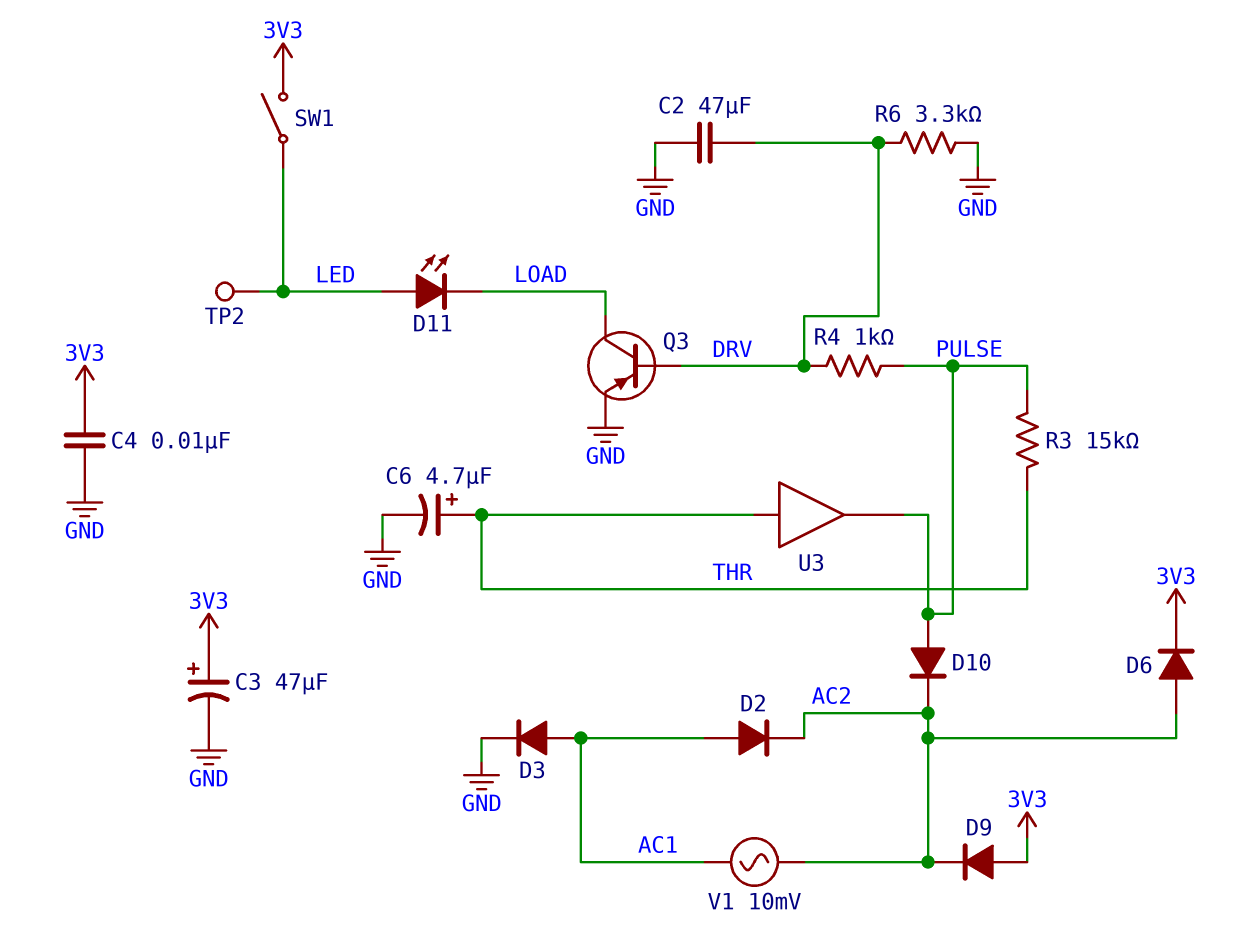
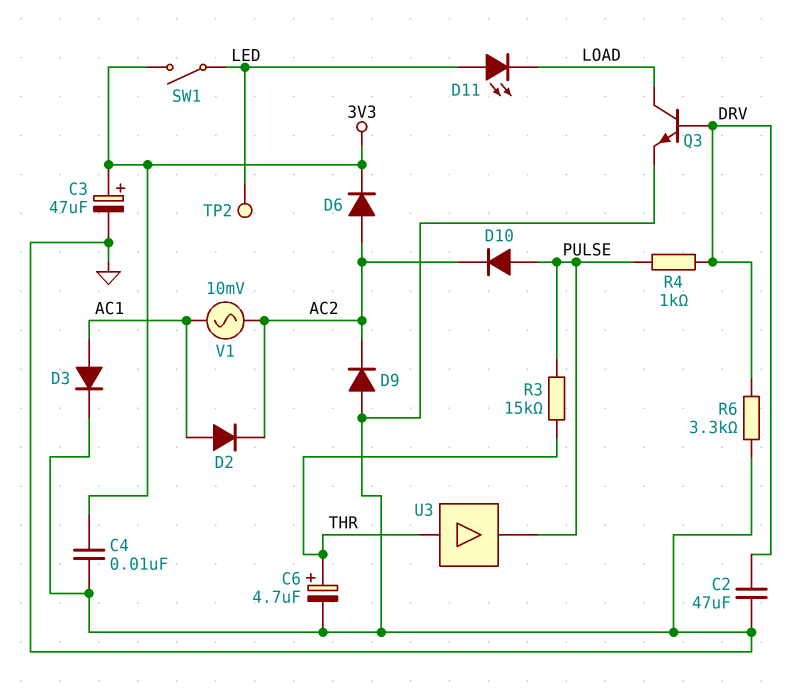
D9: diode (A 3V3, K AC2) -> diode (A GND, K AC2)
Q3: PNP (B DRV, C LOAD, E GND) -> NPN (B DRV, C LOAD, E GND)

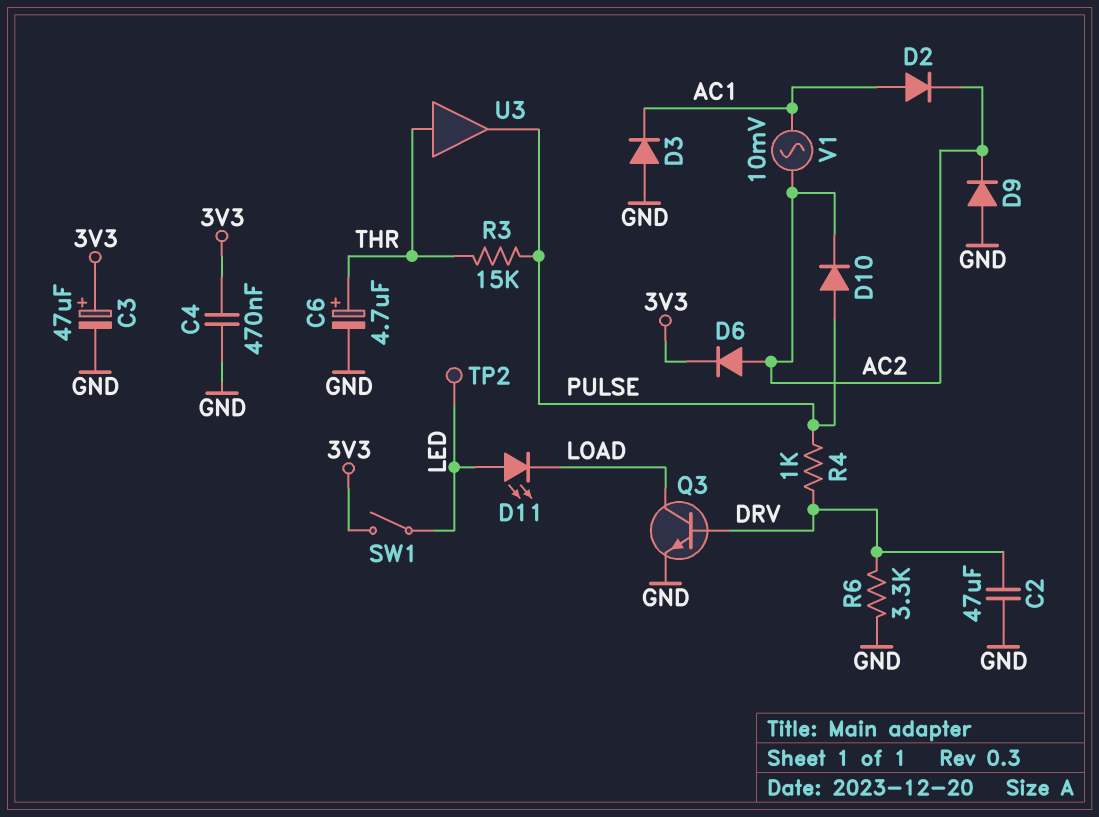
C4: 10nF (3V3, GND) -> 470nF (3V3, GND)
D3: diode (A AC1, K GND) -> diode (A GND, K AC1)

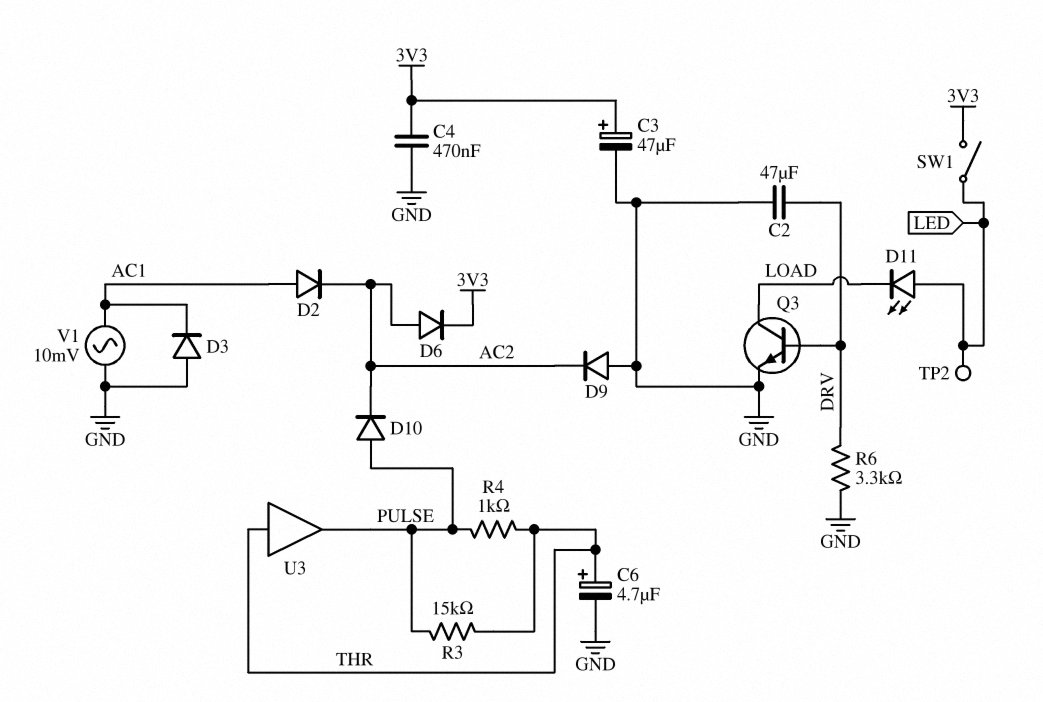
R4: 1k (DRV, PULSE) -> 1k (PULSE, THR)
V1: AC 10mV (AC1, AC2) -> AC 10mV (AC1, GND)

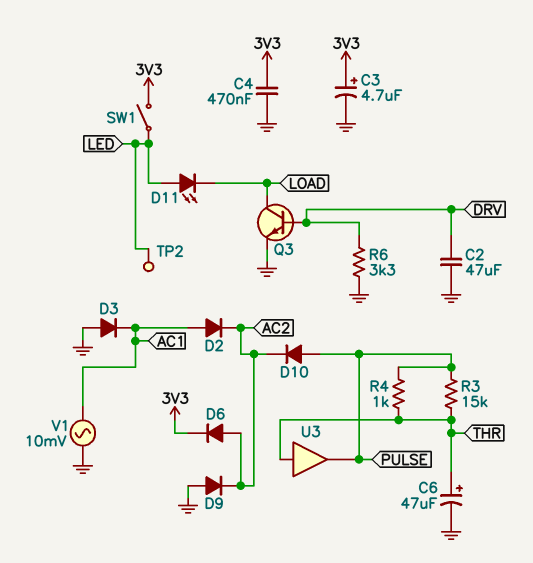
C3: 47uF (plus 3V3, minus GND) -> 4.7uF (plus 3V3, minus GND)
C6: 4.7uF (plus THR, minus GND) -> 47uF (plus THR, minus GND)

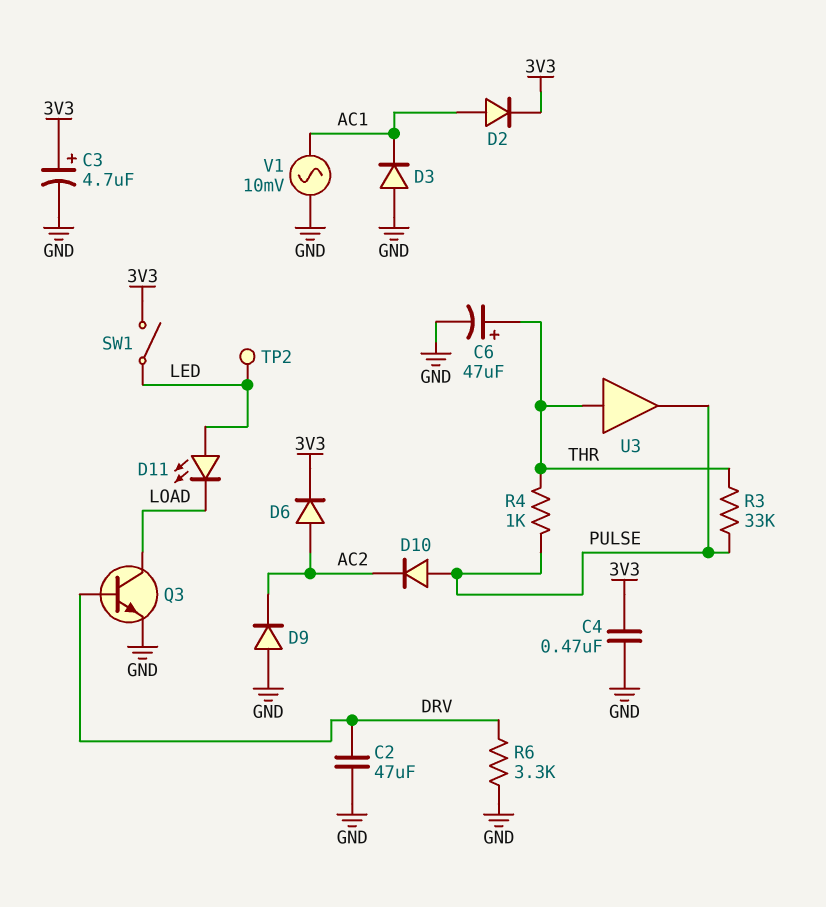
D2: diode (A AC1, K AC2) -> diode (A AC1, K 3V3)
R3: 15k (PULSE, THR) -> 33k (PULSE, THR)

